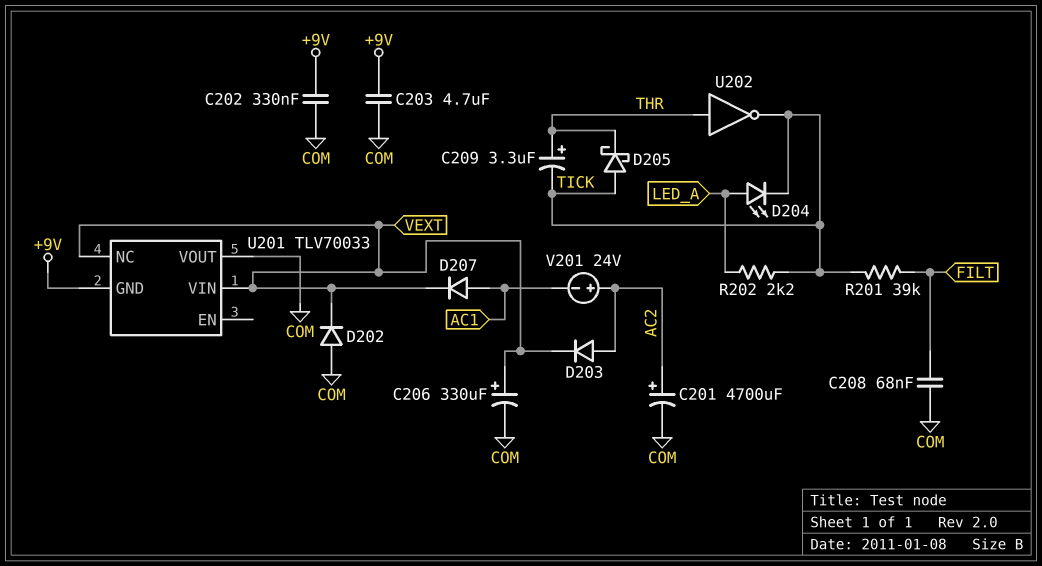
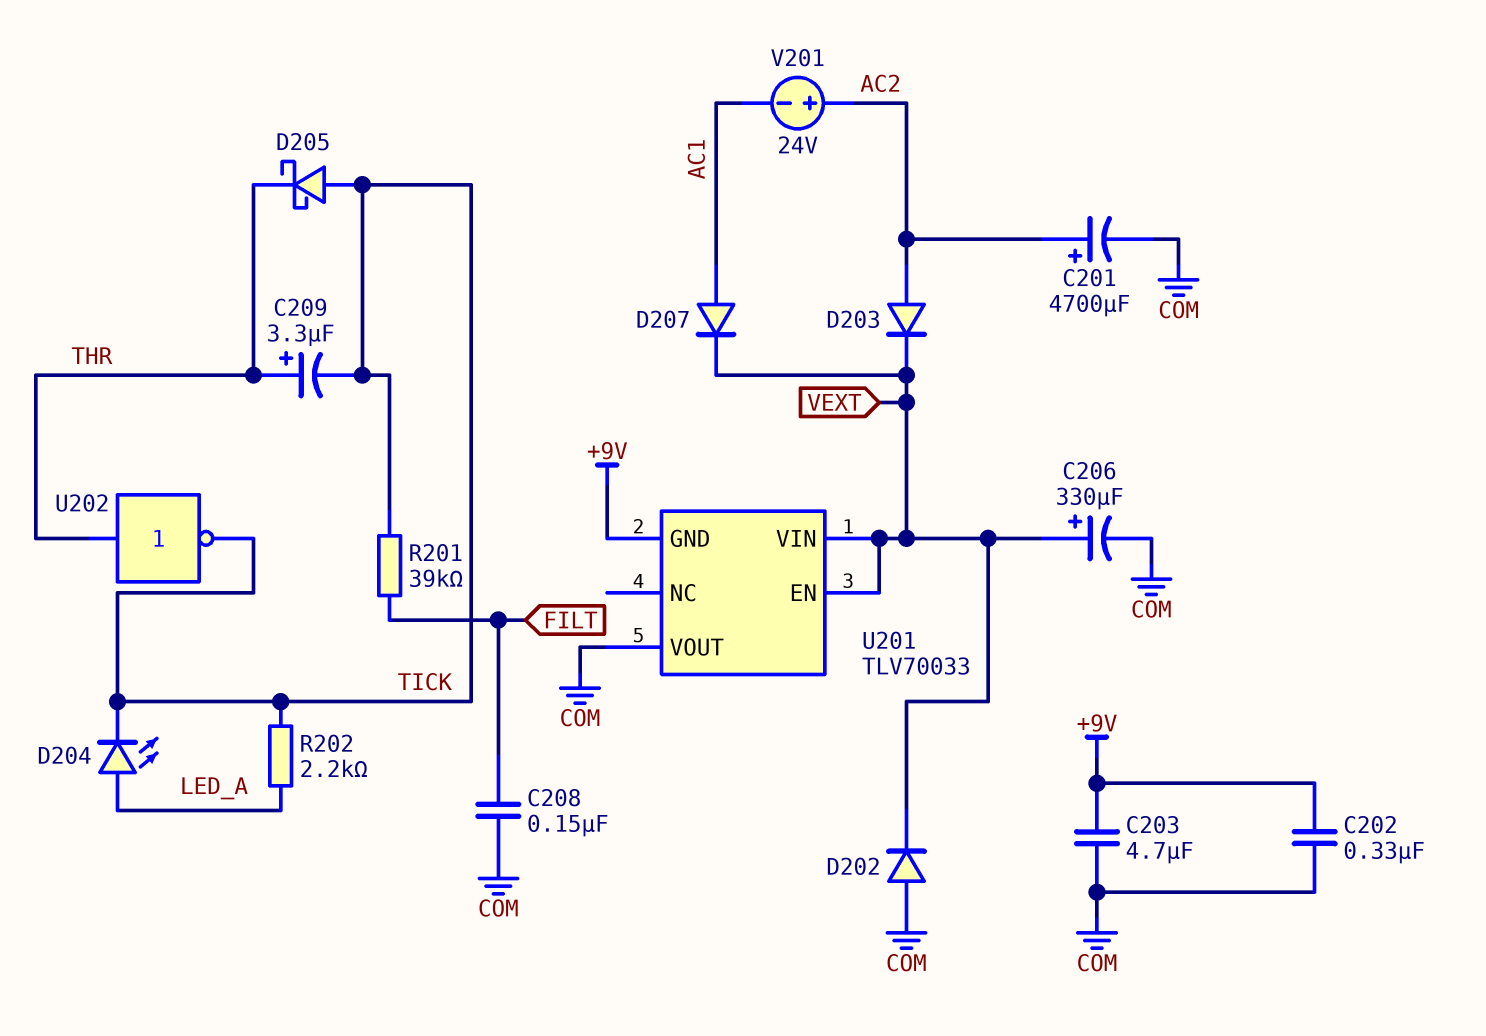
C208: 68nF (COM, FILT) -> 150nF (COM, FILT)
U201 pin EN: none -> VEXT
U201 pin NC: VEXT -> none

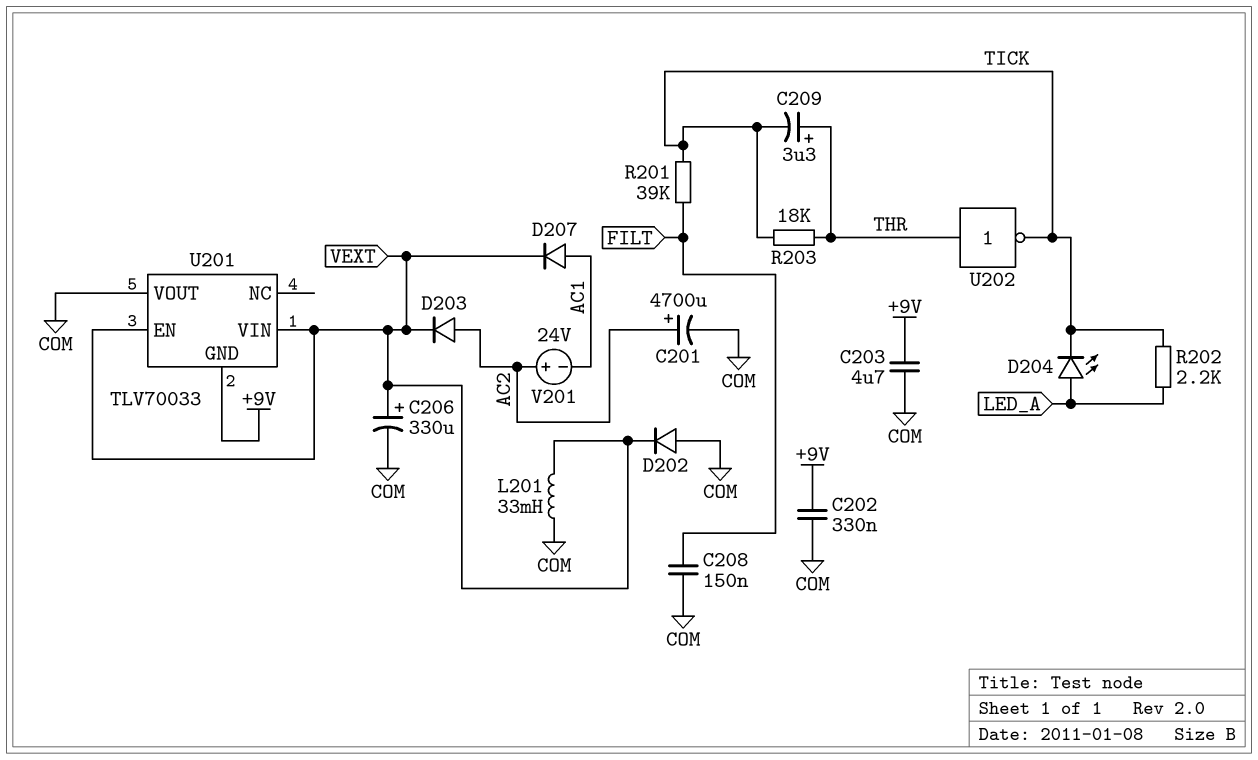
D205: schottky (A TICK, K THR) -> none
L201: none -> 33mH (COM, VEXT)
R203: none -> 18k (THR, TICK)

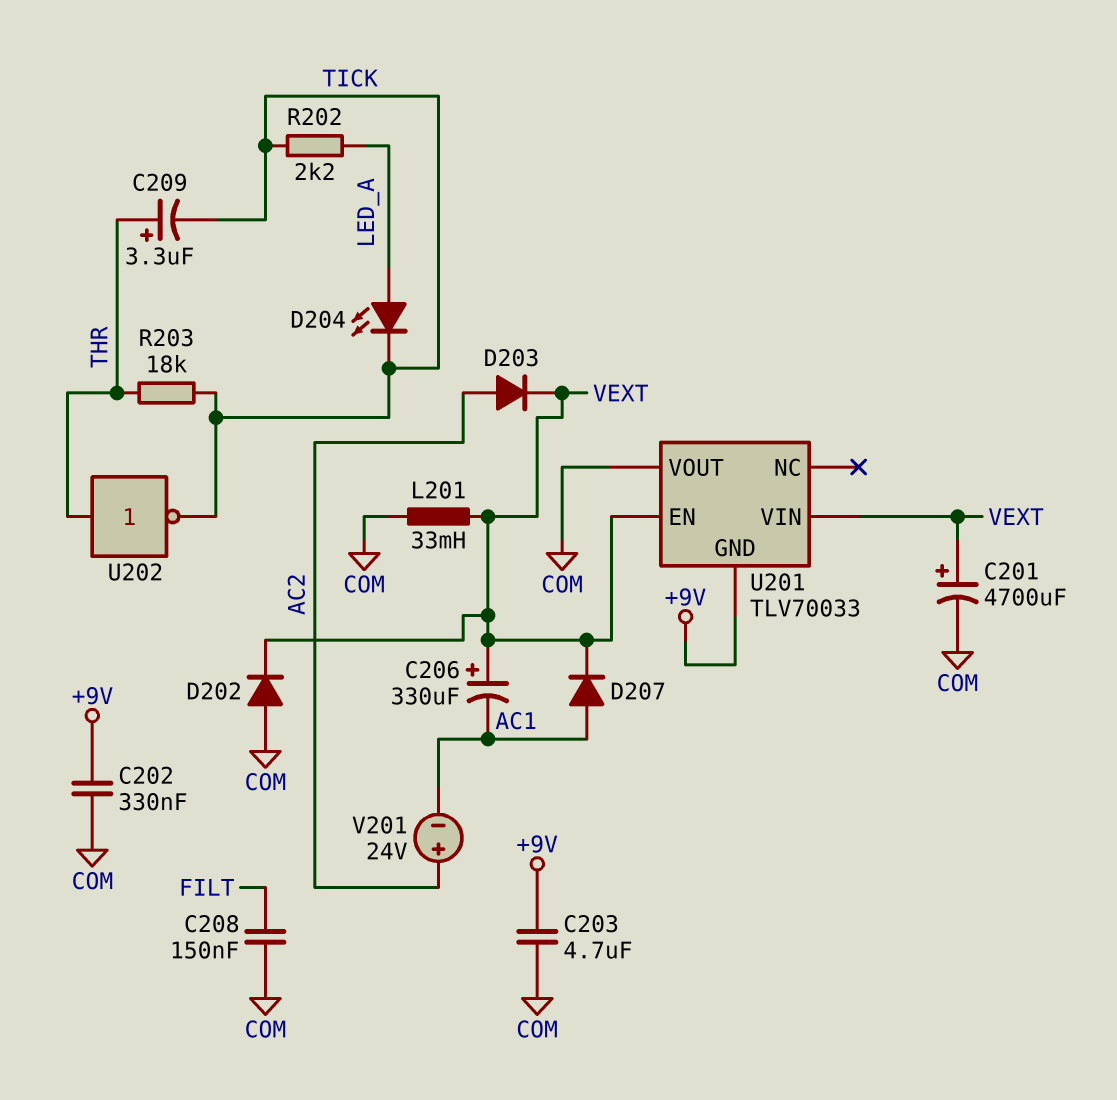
C201: 4700uF (plus AC2, minus COM) -> 4700uF (plus VEXT, minus COM)
C206: 330uF (plus VEXT, minus COM) -> 330uF (plus VEXT, minus AC1)
R201: 39k (FILT, TICK) -> none

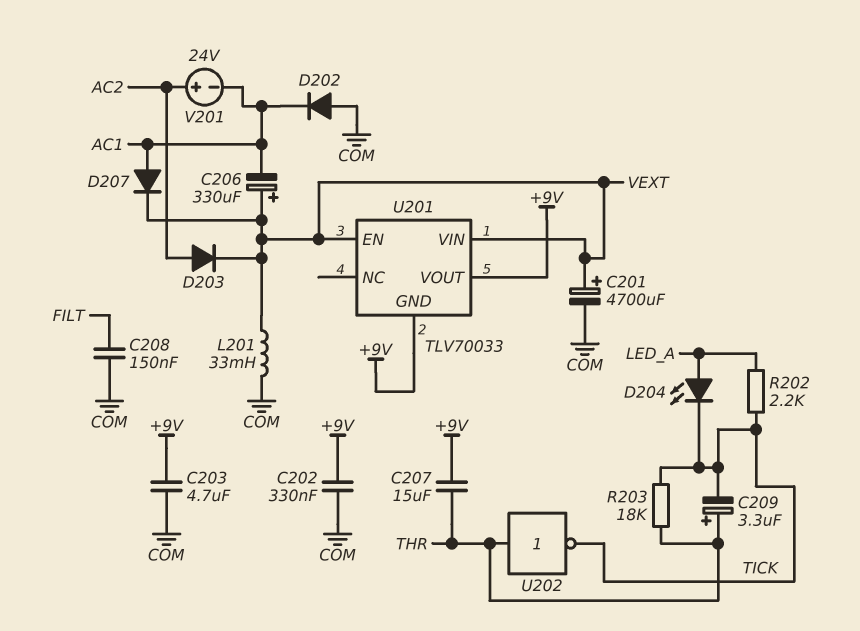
C207: none -> 15uF (+9V, THR)
D202: diode (A COM, K VEXT) -> diode (A COM, K AC1)
U201 pin VOUT: COM -> +9V

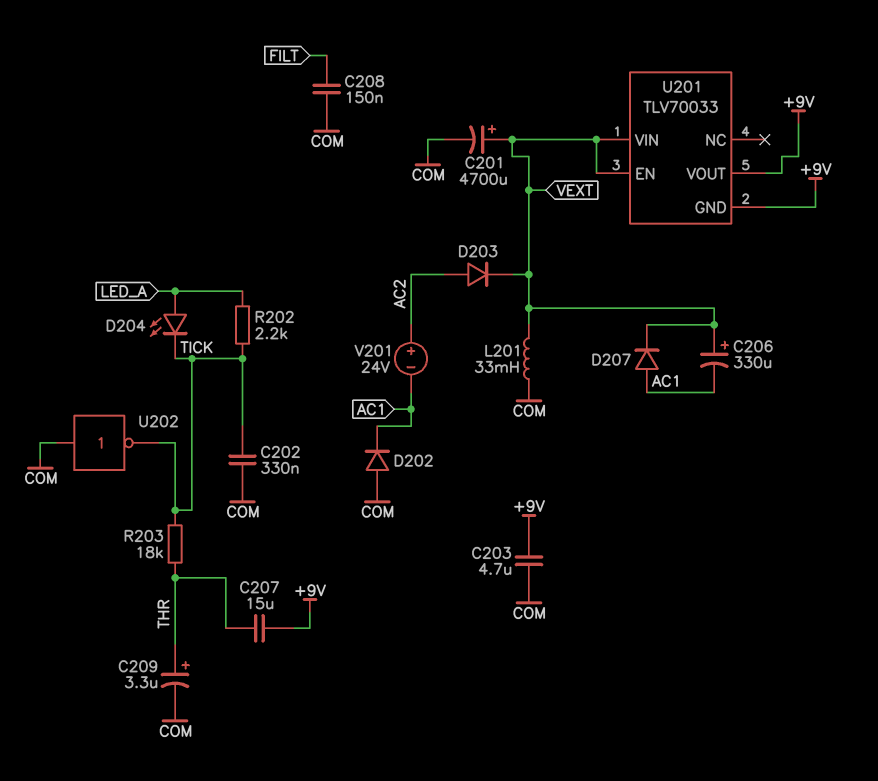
C202: 330nF (+9V, COM) -> 330nF (COM, TICK)
C209: 3.3uF (plus THR, minus TICK) -> 3.3uF (plus THR, minus COM)
U202: NOT (in THR, out TICK) -> NOT (in COM, out TICK)

